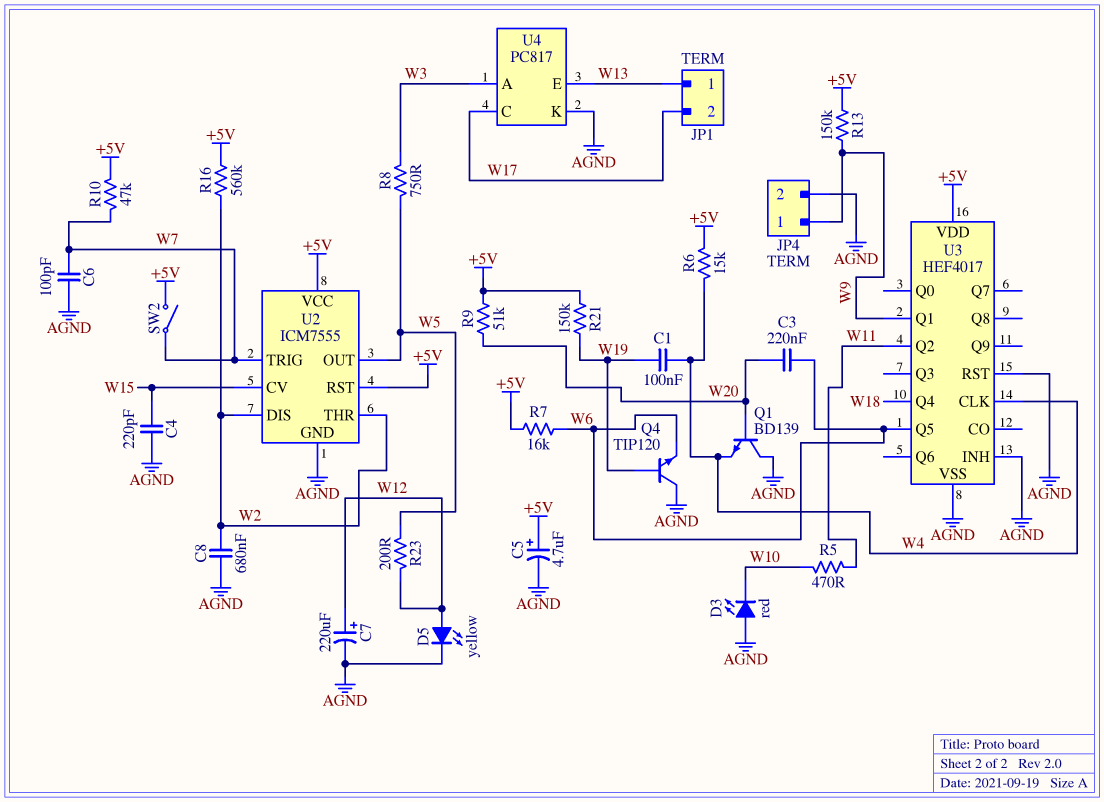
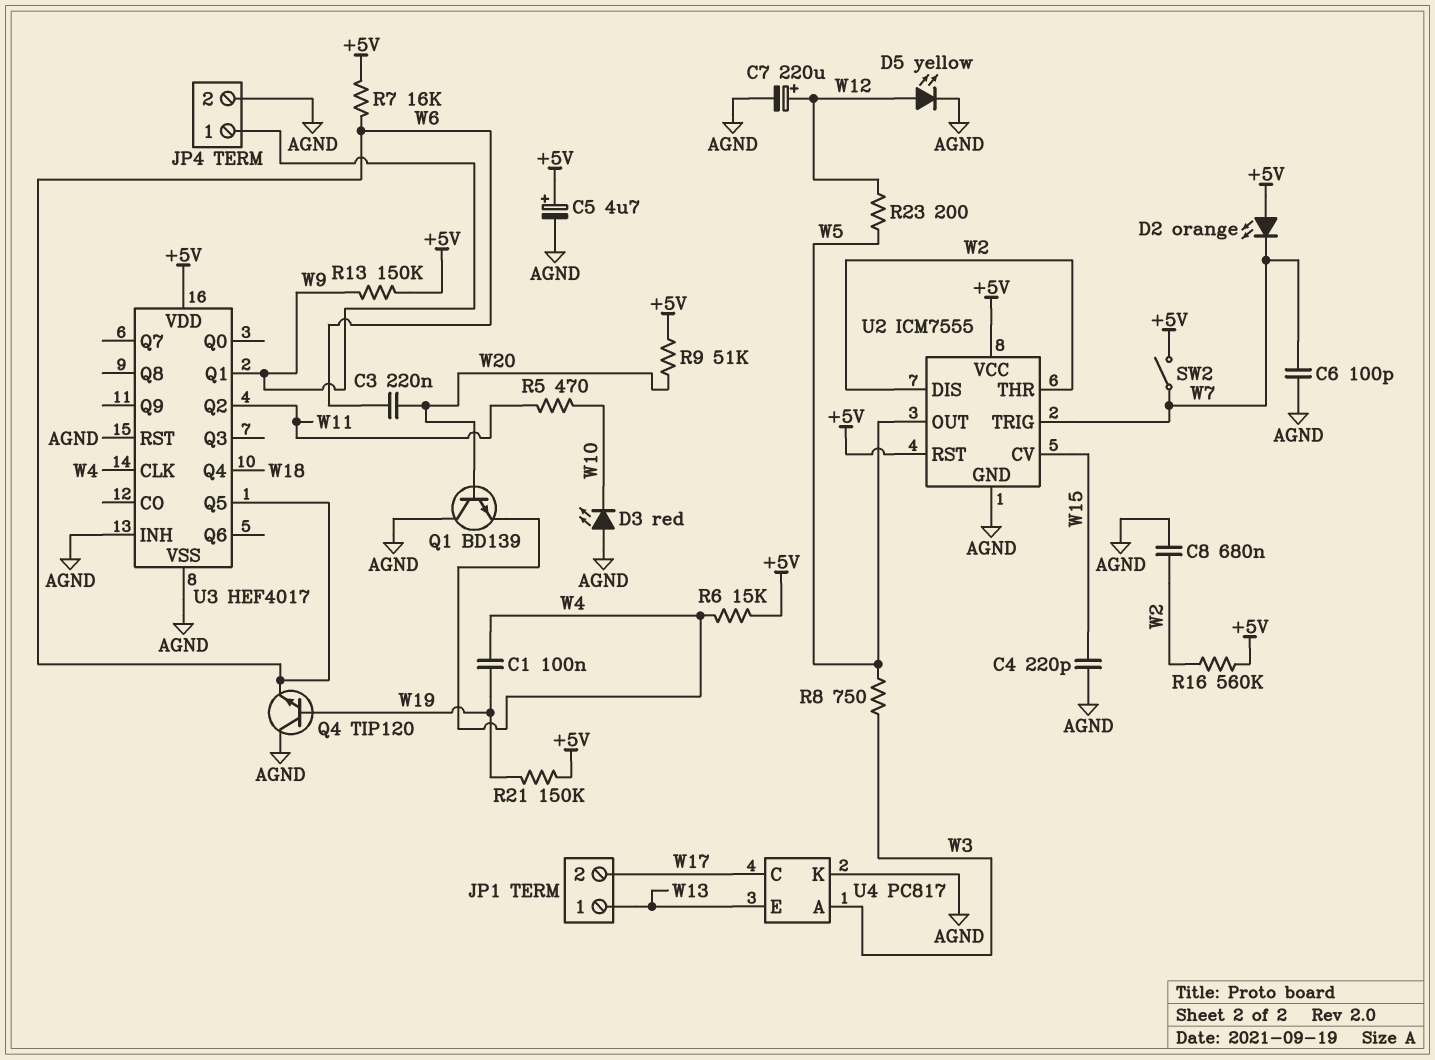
D2: none -> LED orange (A +5V, K W7)
R10: 47k (+5V, W7) -> none

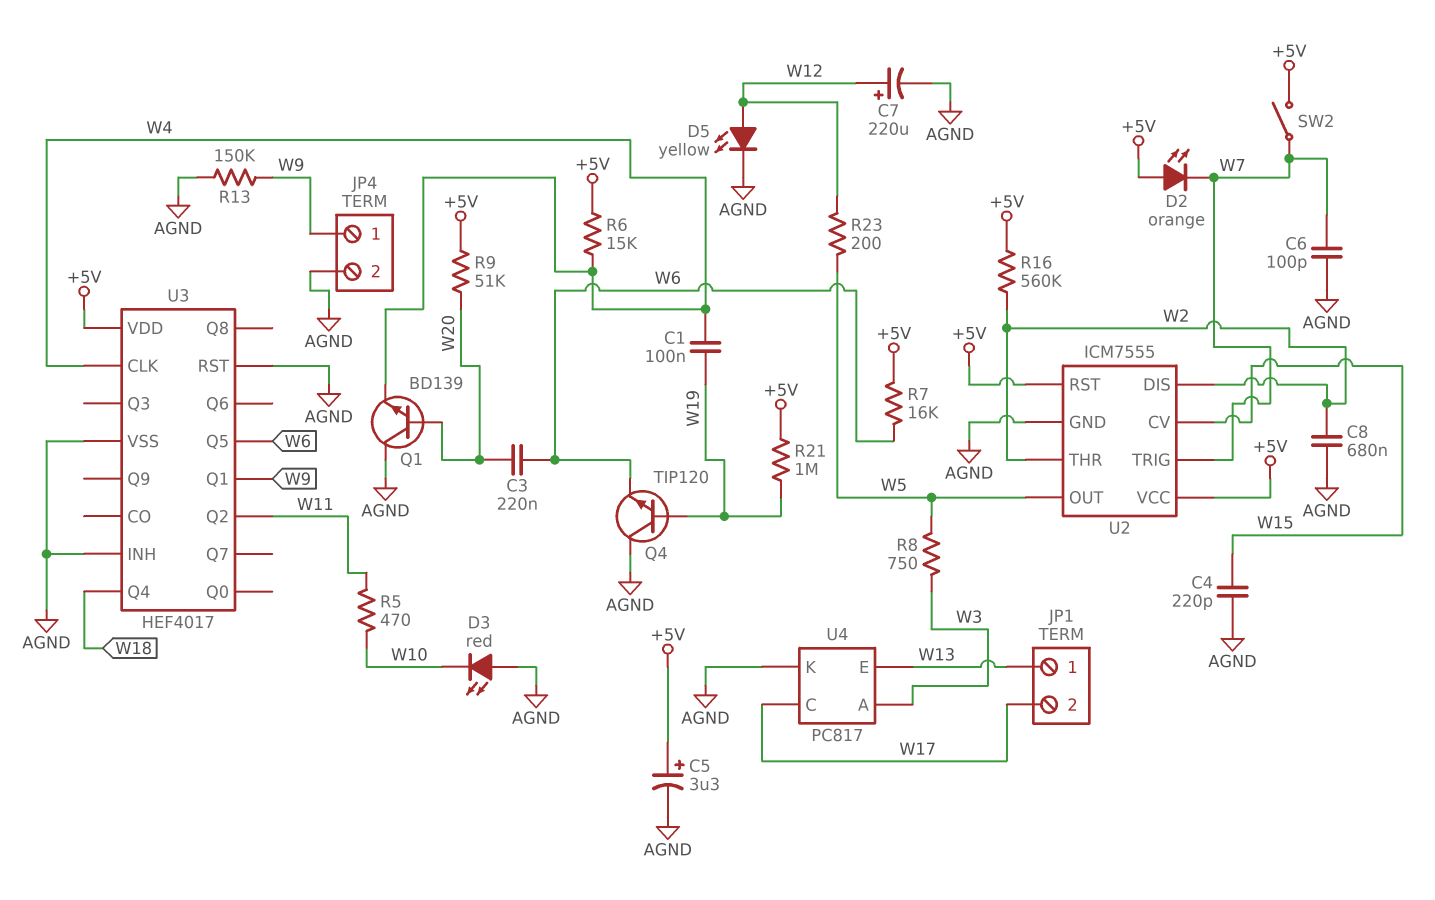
C5: 4.7uF (plus +5V, minus AGND) -> 3.3uF (plus +5V, minus AGND)
R13: 150k (+5V, W9) -> 150k (AGND, W9)
R21: 150k (+5V, W19) -> 1M (+5V, W19)

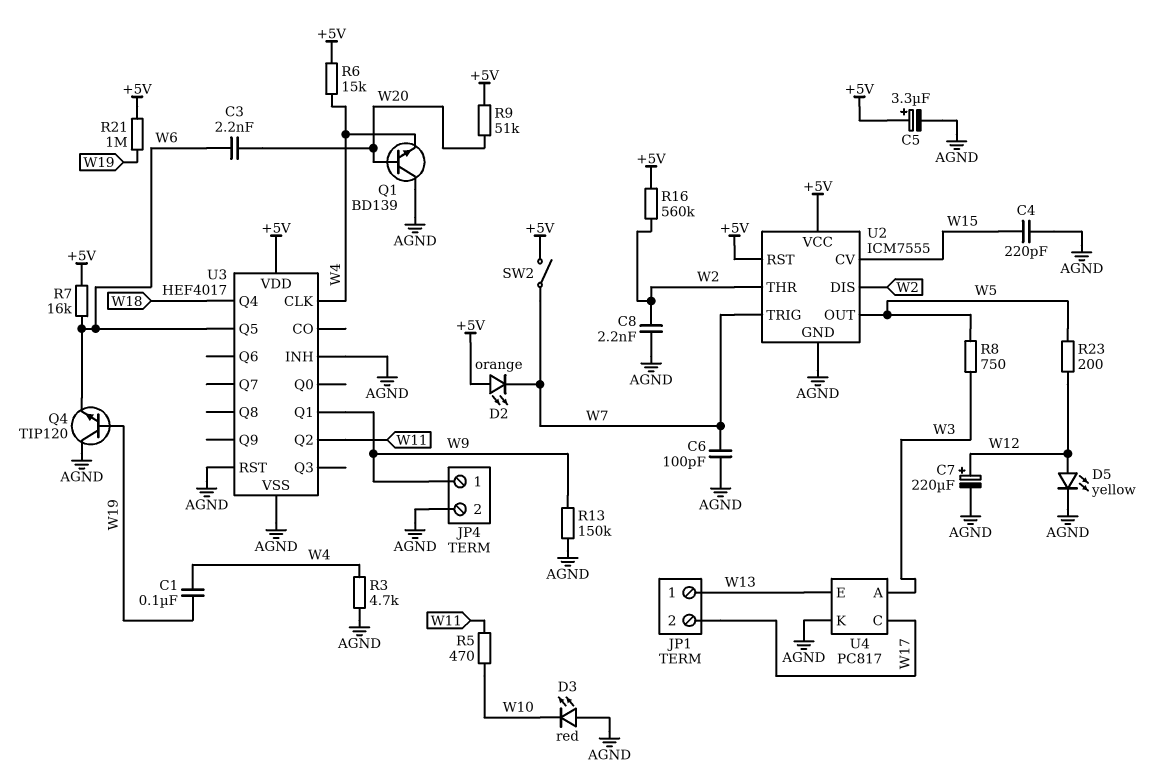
C3: 220nF (W6, W20) -> 2.2nF (W6, W20)
C8: 680nF (AGND, W2) -> 2.2nF (AGND, W2)
R3: none -> 4.7k (AGND, W4)

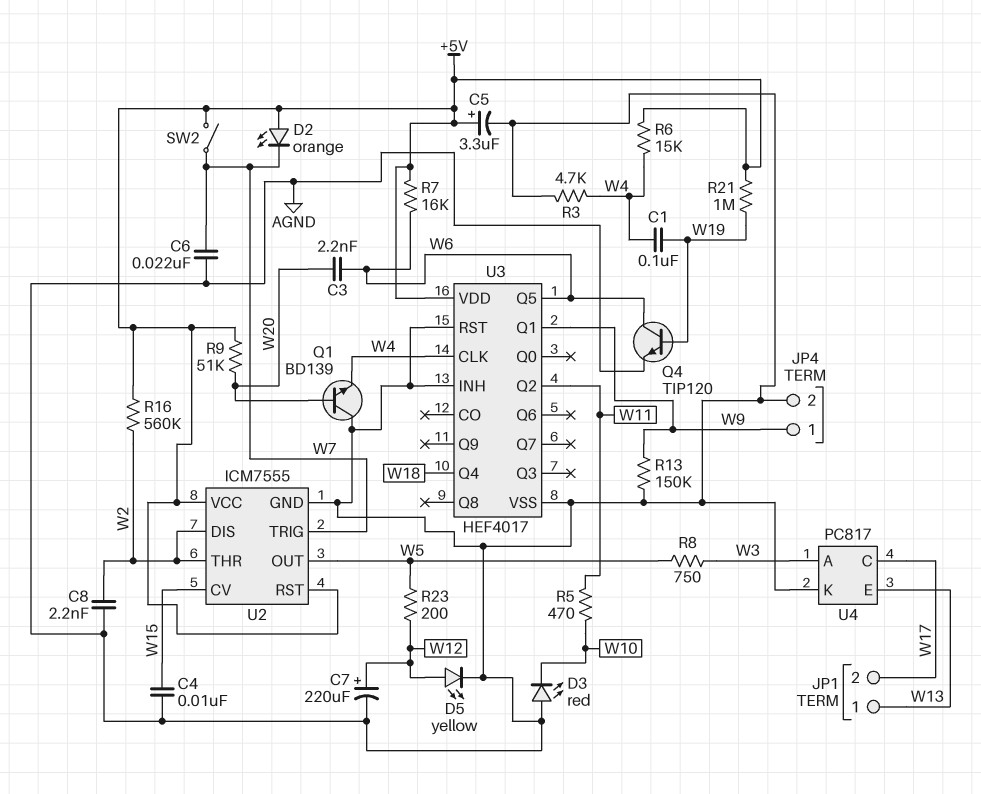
C4: 220pF (AGND, W15) -> 10nF (AGND, W15)
C6: 100pF (AGND, W7) -> 22nF (AGND, W7)
Q4: NPN TIP120 (B W19, C AGND, E W6) -> NPN TIP120 (B W19, C W6, E AGND)

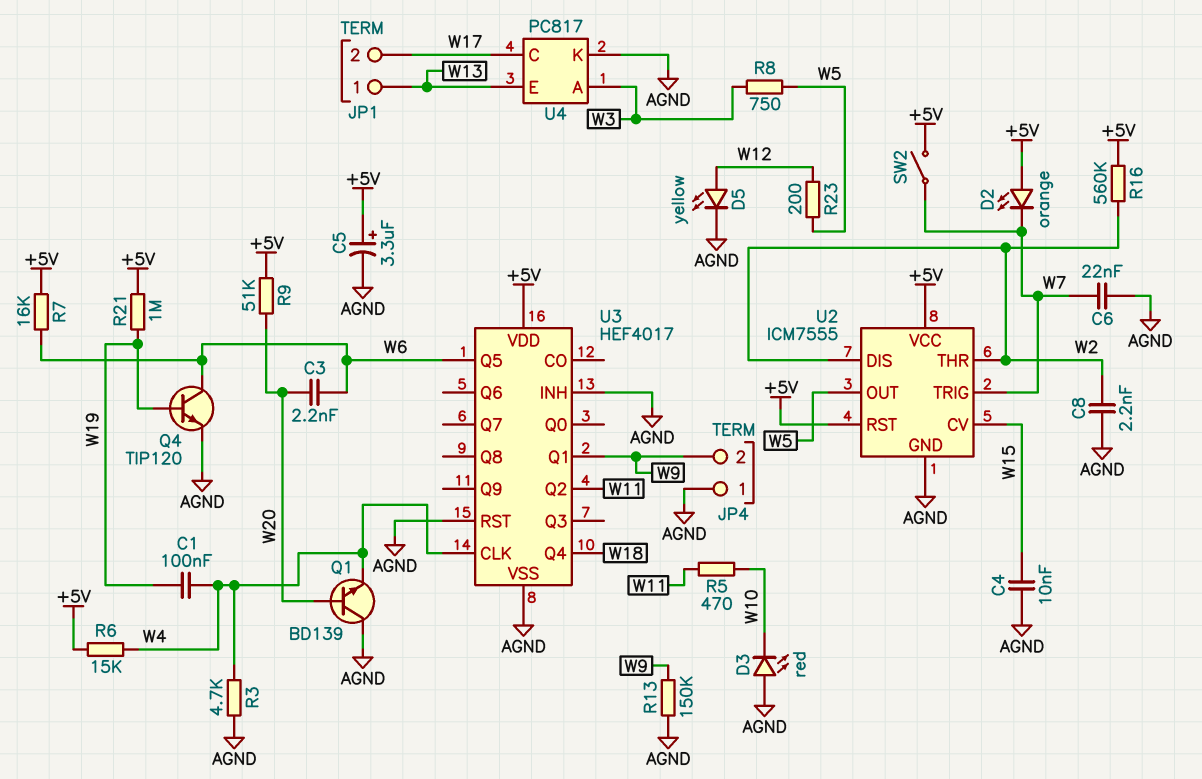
C7: 220uF (plus W12, minus AGND) -> none
JP4 pin 1: W9 -> AGND
JP4 pin 2: AGND -> W9

